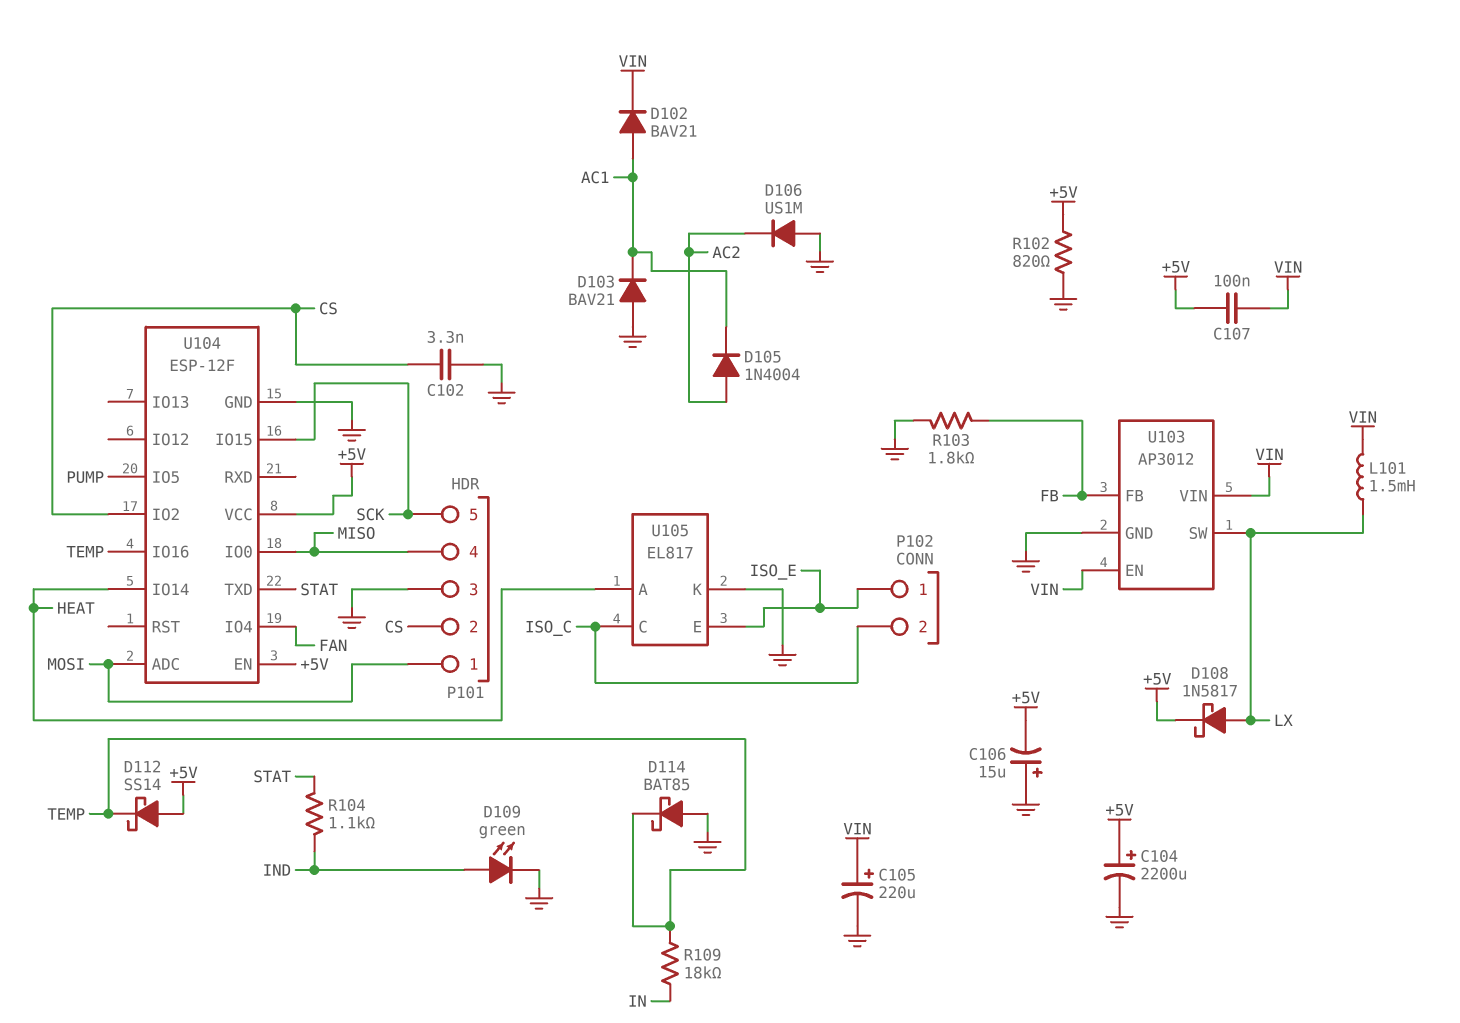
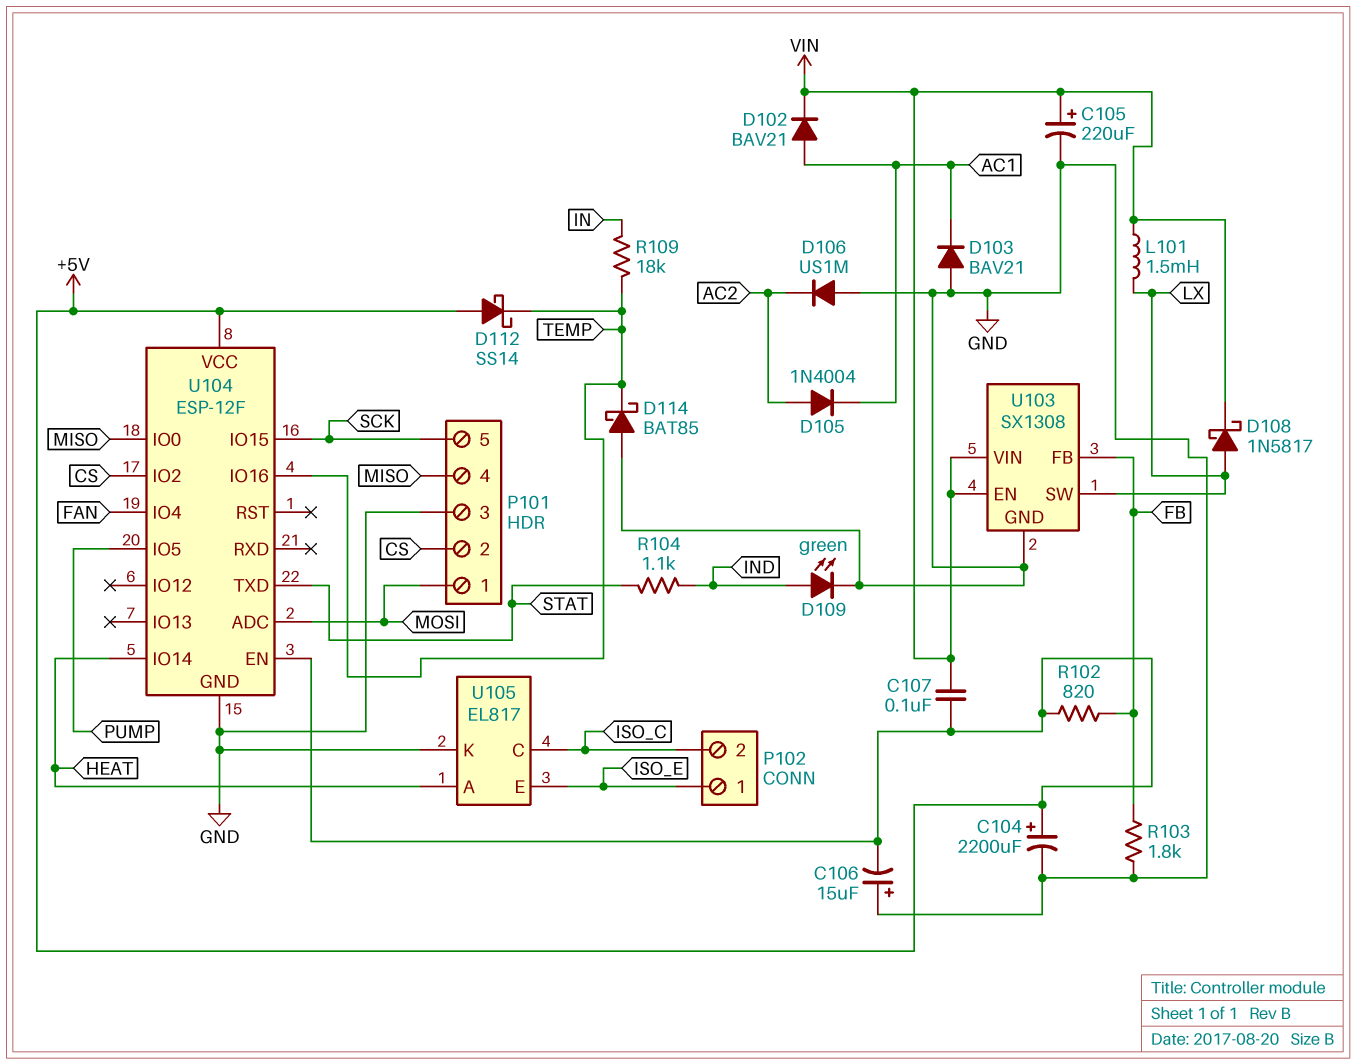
C102: 3.3nF (CS, GND) -> none
D108: schottky 1N5817 (A LX, K +5V) -> schottky 1N5817 (A LX, K VIN)
R102: 820 (+5V, GND) -> 820 (+5V, FB)
U103: AP3012 -> SX1308

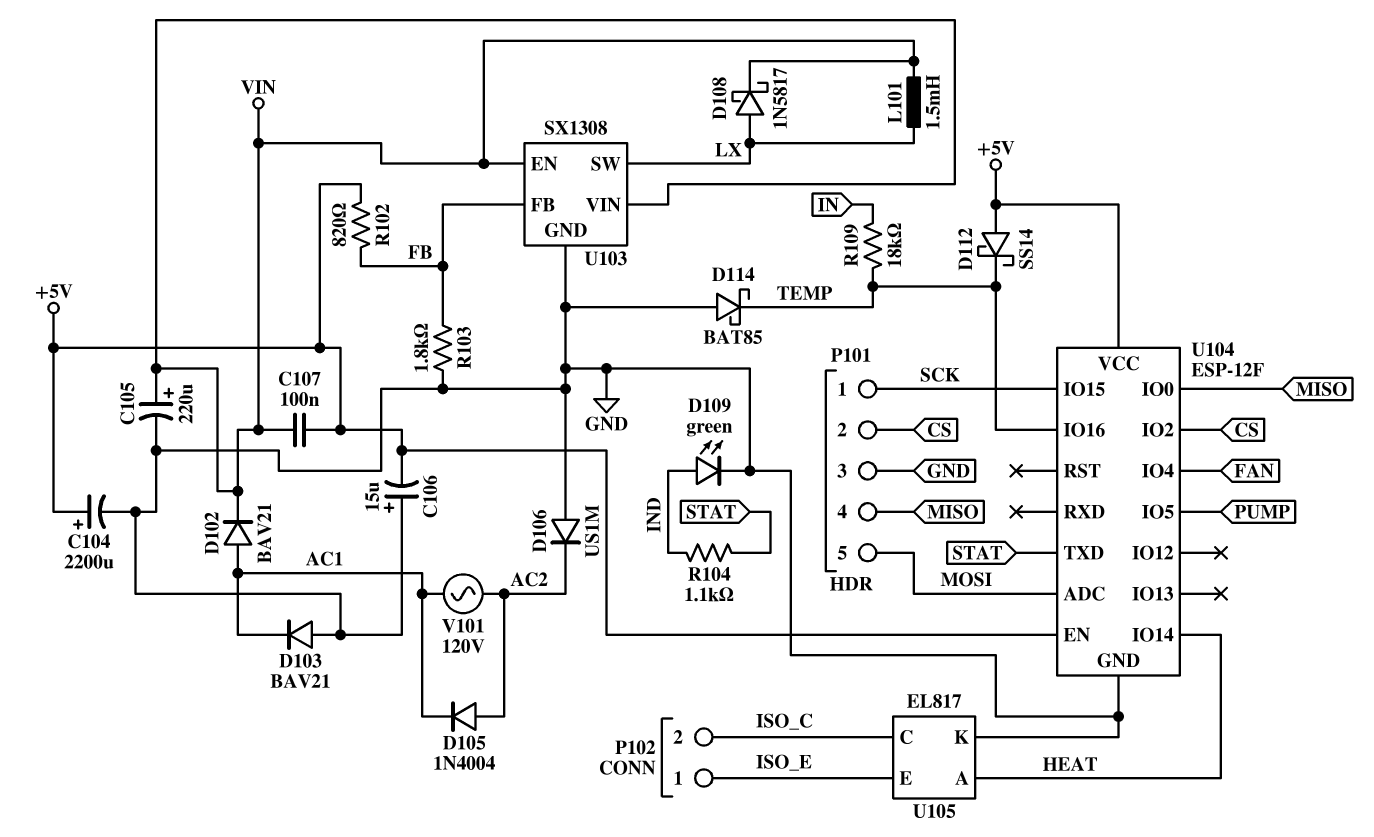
P101 pin 1: MOSI -> SCK
P101 pin 5: SCK -> MOSI
V101: none -> AC 120V (AC1, AC2)

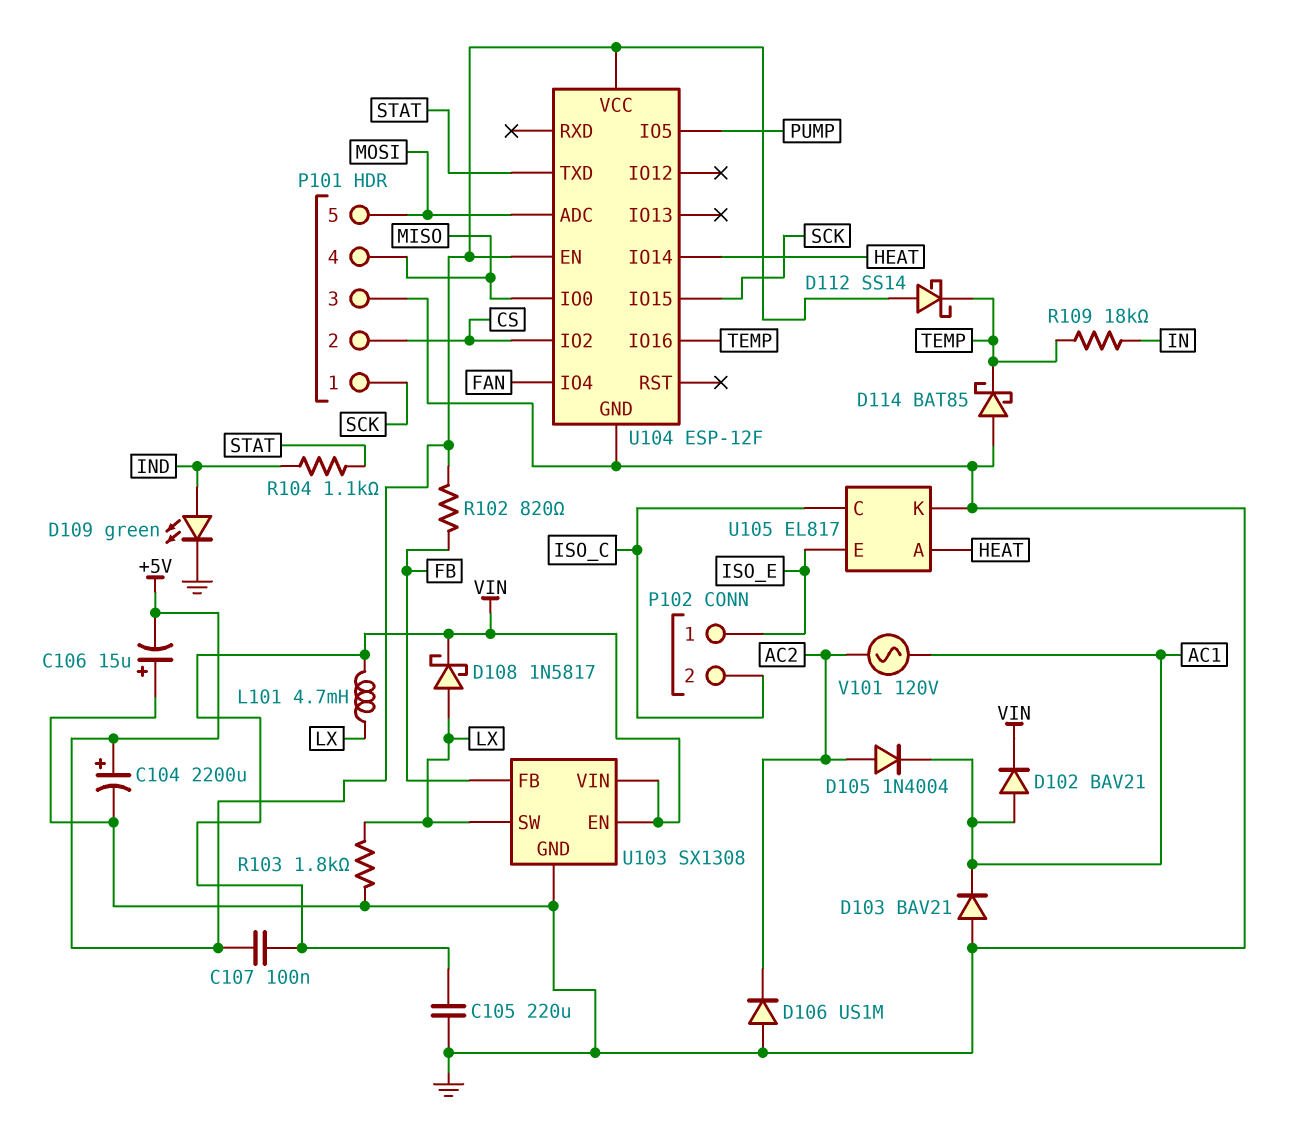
C105: 220uF (plus VIN, minus GND) -> 220uF (GND, VIN)
L101: 1.5mH (LX, VIN) -> 4.7mH (LX, VIN)
R103: 1.8k (FB, GND) -> 1.8k (GND, LX)

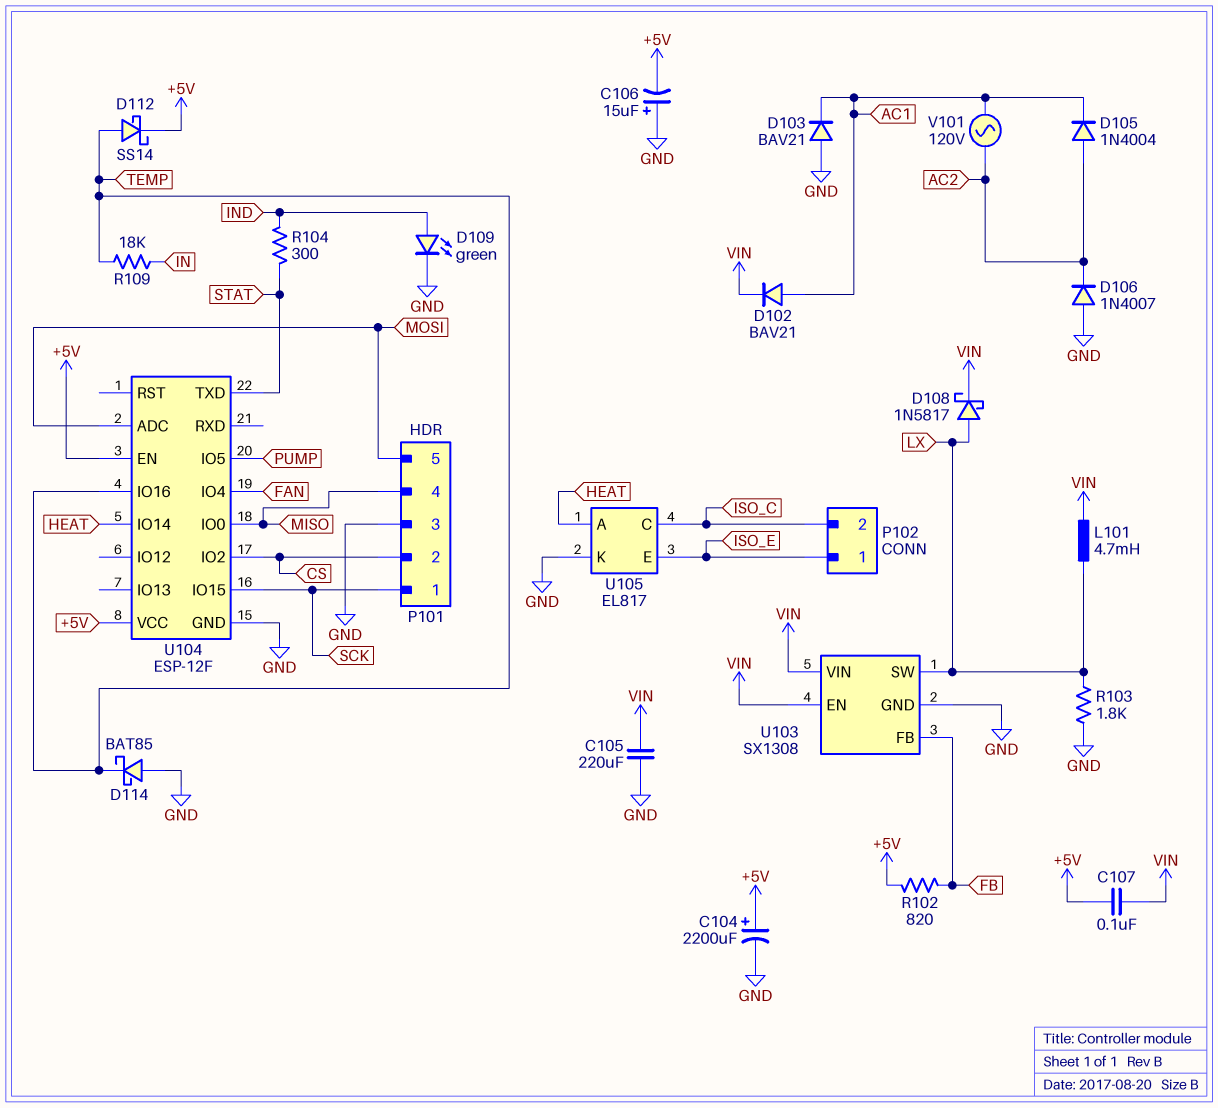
D106: diode US1M (A GND, K AC2) -> diode 1N4007 (A GND, K AC2)
D112: schottky SS14 (A +5V, K TEMP) -> schottky SS14 (A TEMP, K +5V)
R104: 1.1k (IND, STAT) -> 300 (IND, STAT)

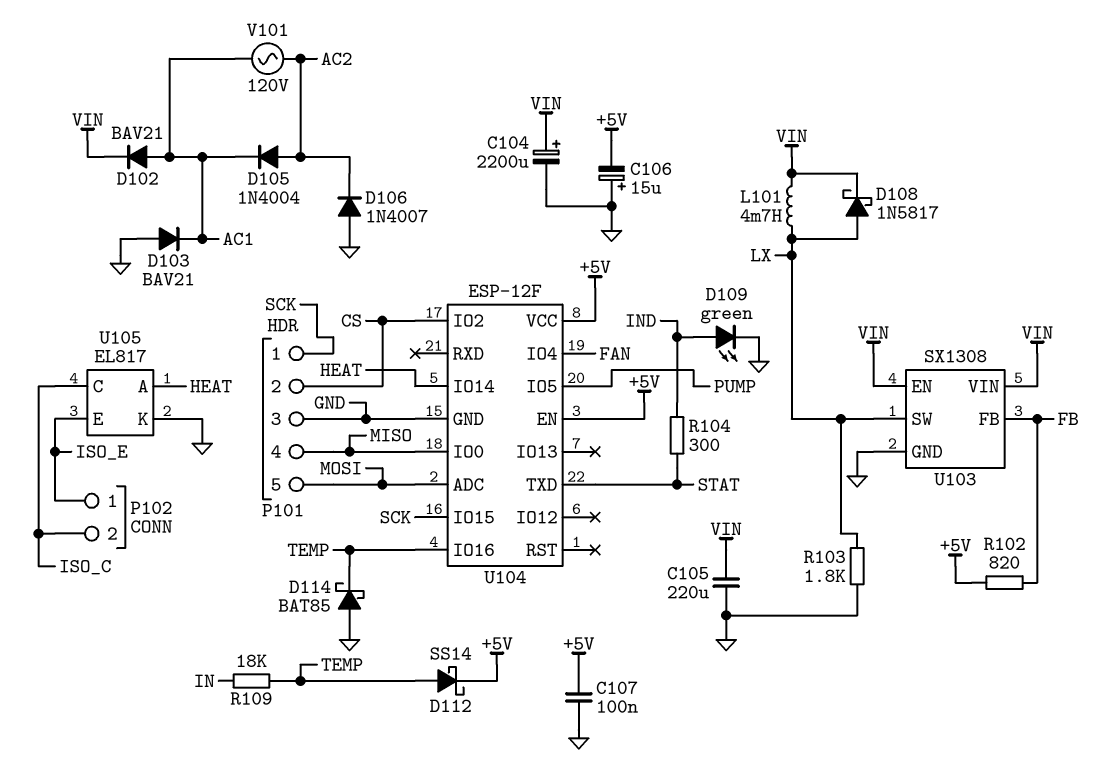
C104: 2200uF (plus +5V, minus GND) -> 2200uF (plus VIN, minus GND)
C107: 100nF (+5V, VIN) -> 100nF (+5V, GND)

